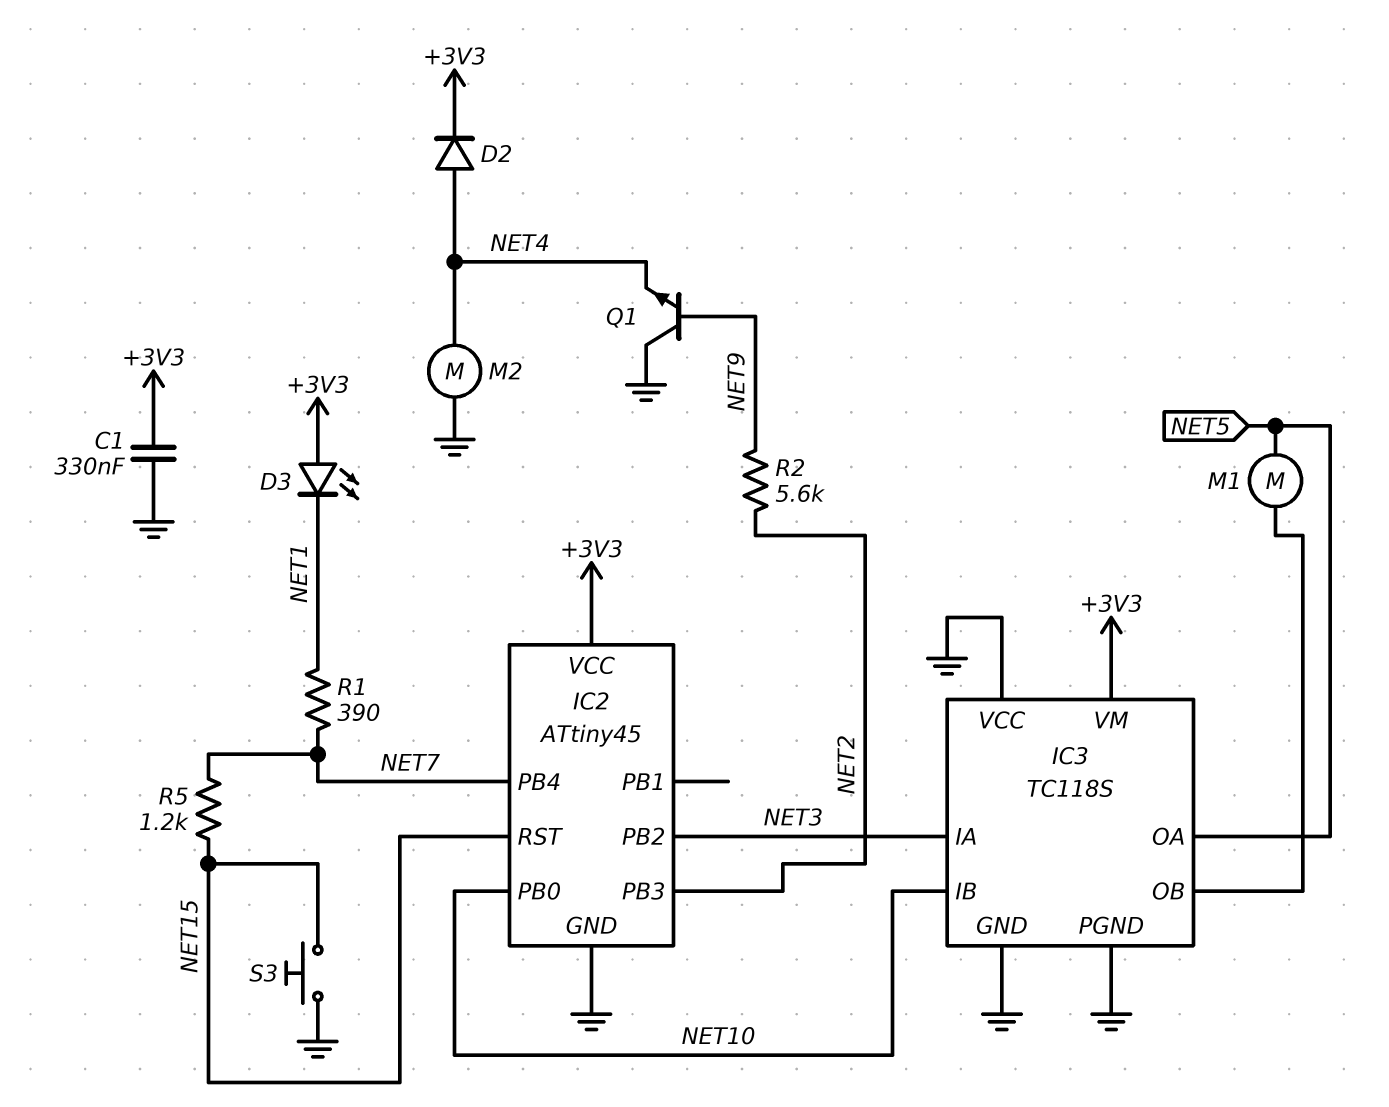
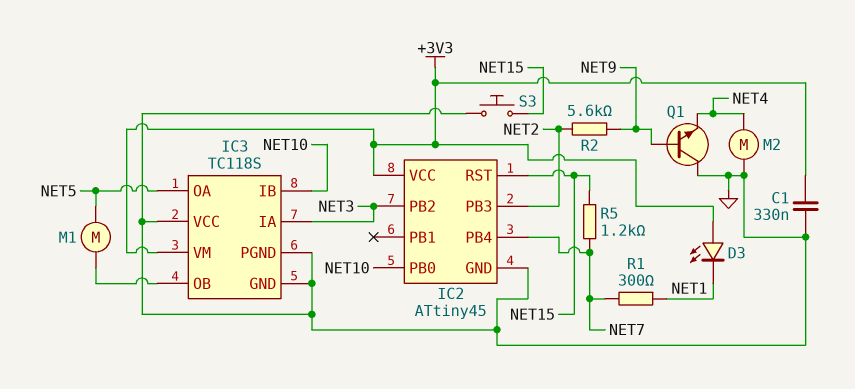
D2: diode (A NET4, K +3V3) -> none
R1: 390 (NET1, NET7) -> 300 (NET1, NET7)

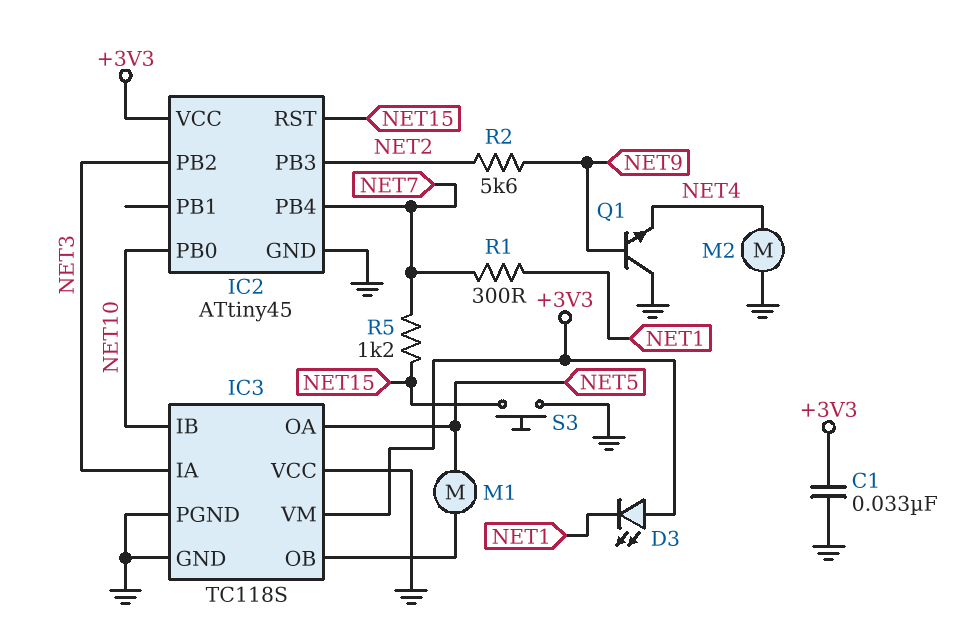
C1: 330nF (+3V3, GND) -> 33nF (+3V3, GND)

